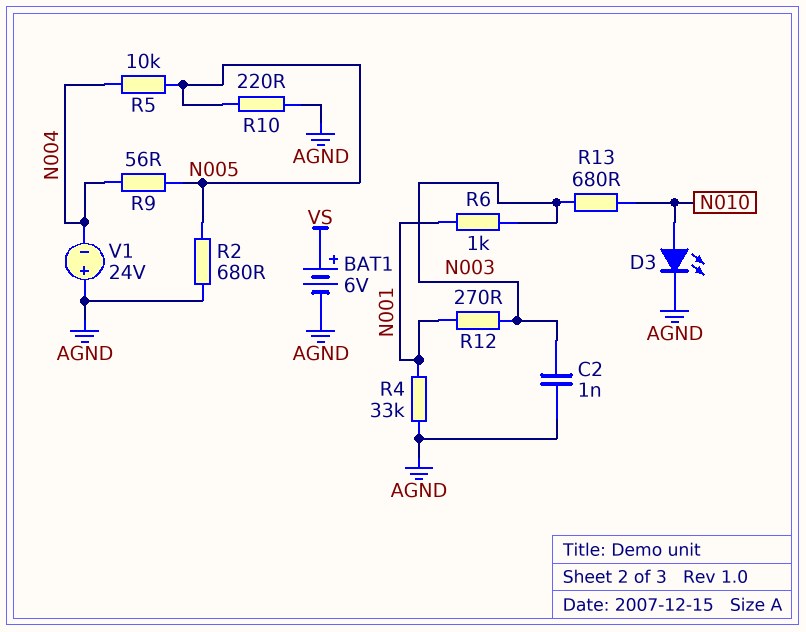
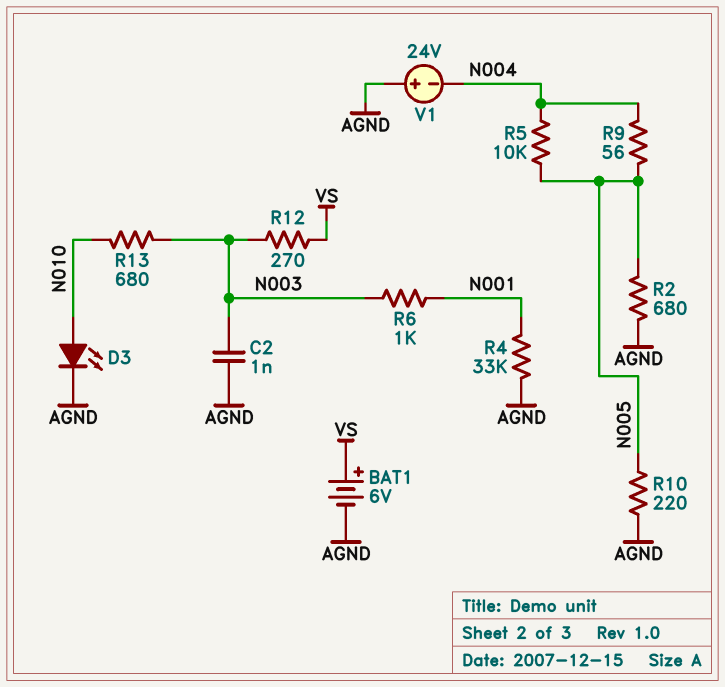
R12: 270 (N001, N003) -> 270 (N003, VS)

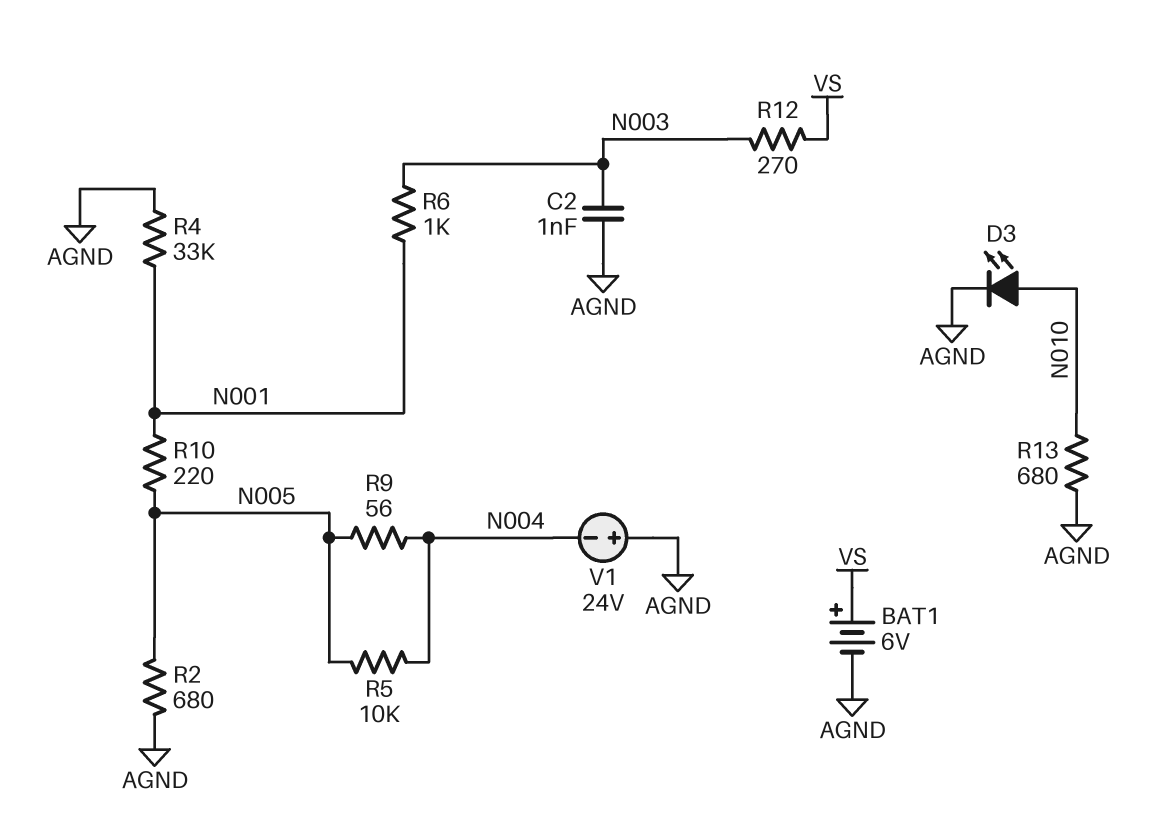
R10: 220 (AGND, N005) -> 220 (N001, N005)
R13: 680 (N003, N010) -> 680 (AGND, N010)

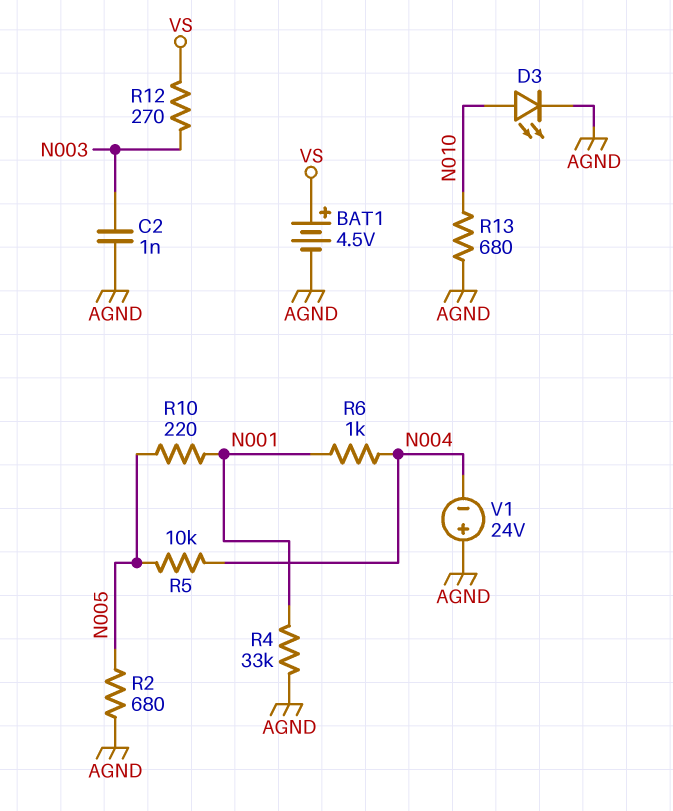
BAT1: 6V (plus VS, minus AGND) -> 4.5V (plus VS, minus AGND)
R6: 1k (N001, N003) -> 1k (N001, N004)
R9: 56 (N004, N005) -> none

